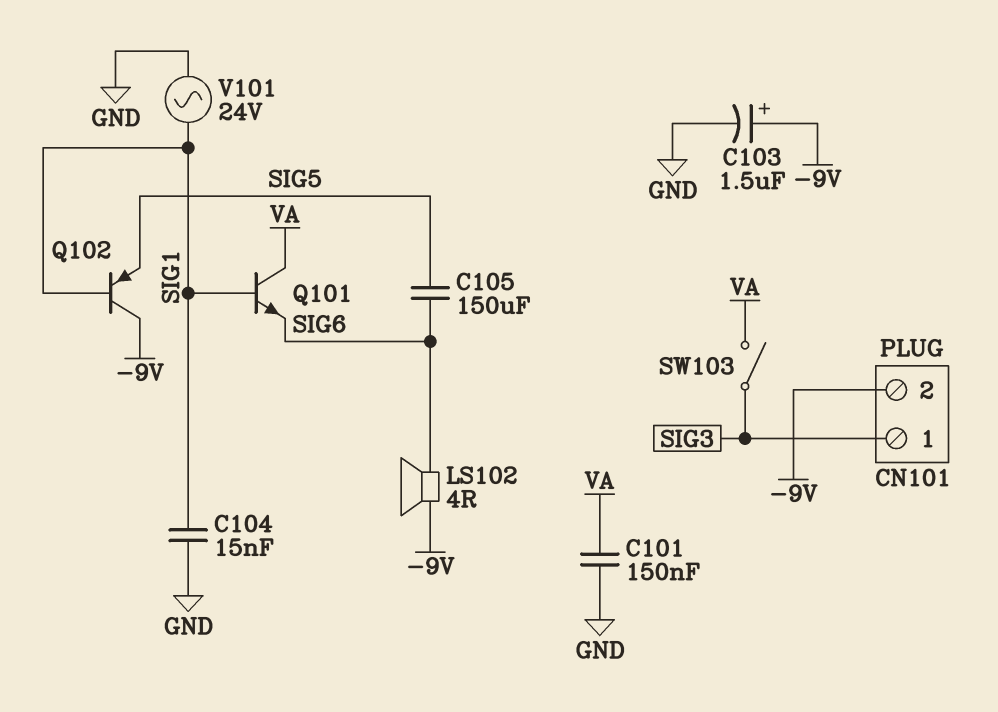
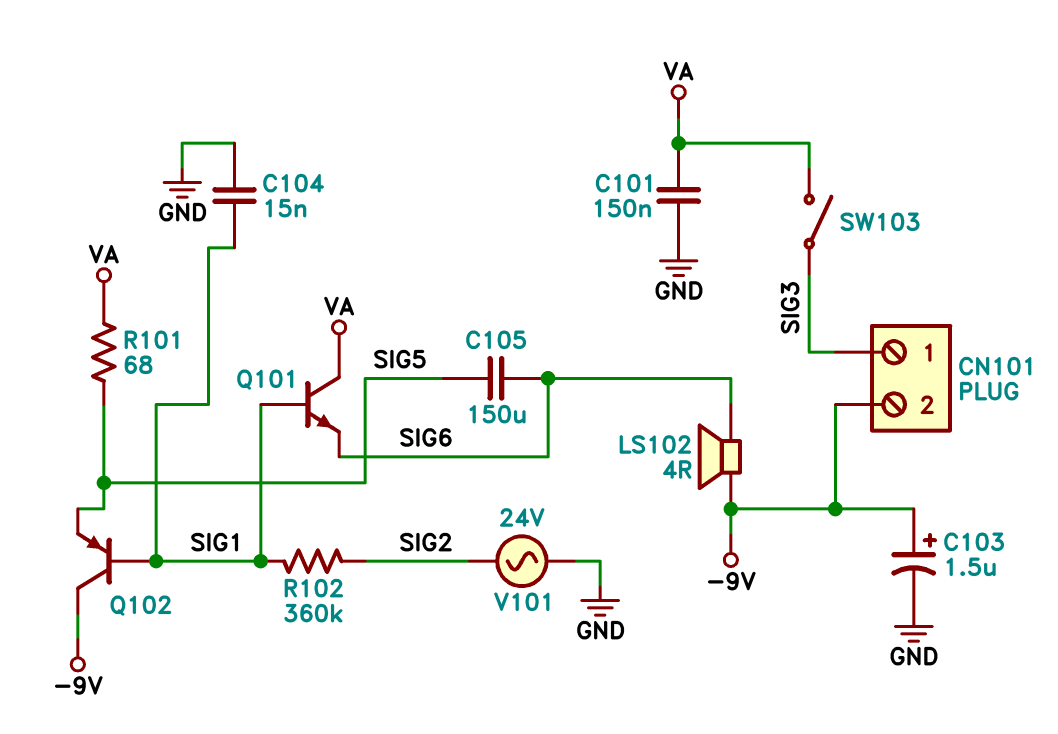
R101: none -> 68 (SIG5, VA)
R102: none -> 360k (SIG1, SIG2)
V101: AC 24V (GND, SIG1) -> AC 24V (GND, SIG2)

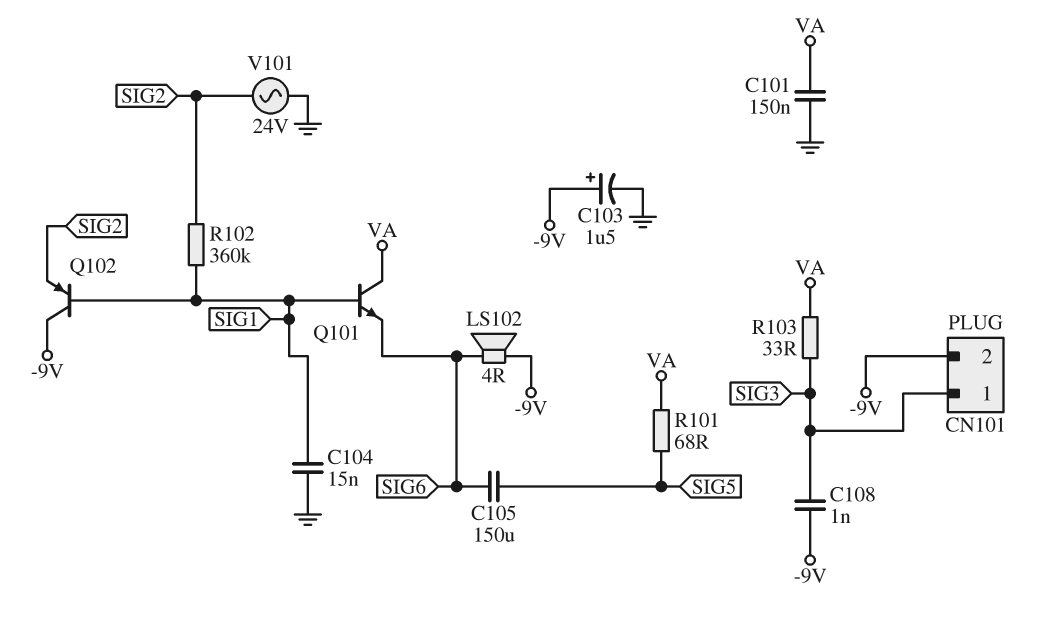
C108: none -> 1nF (-9V, SIG3)
Q102: PNP (B SIG1, C -9V, E SIG5) -> PNP (B SIG1, C -9V, E SIG2)
R103: none -> 33 (SIG3, VA)
SW103: switch (SIG3, VA) -> none

